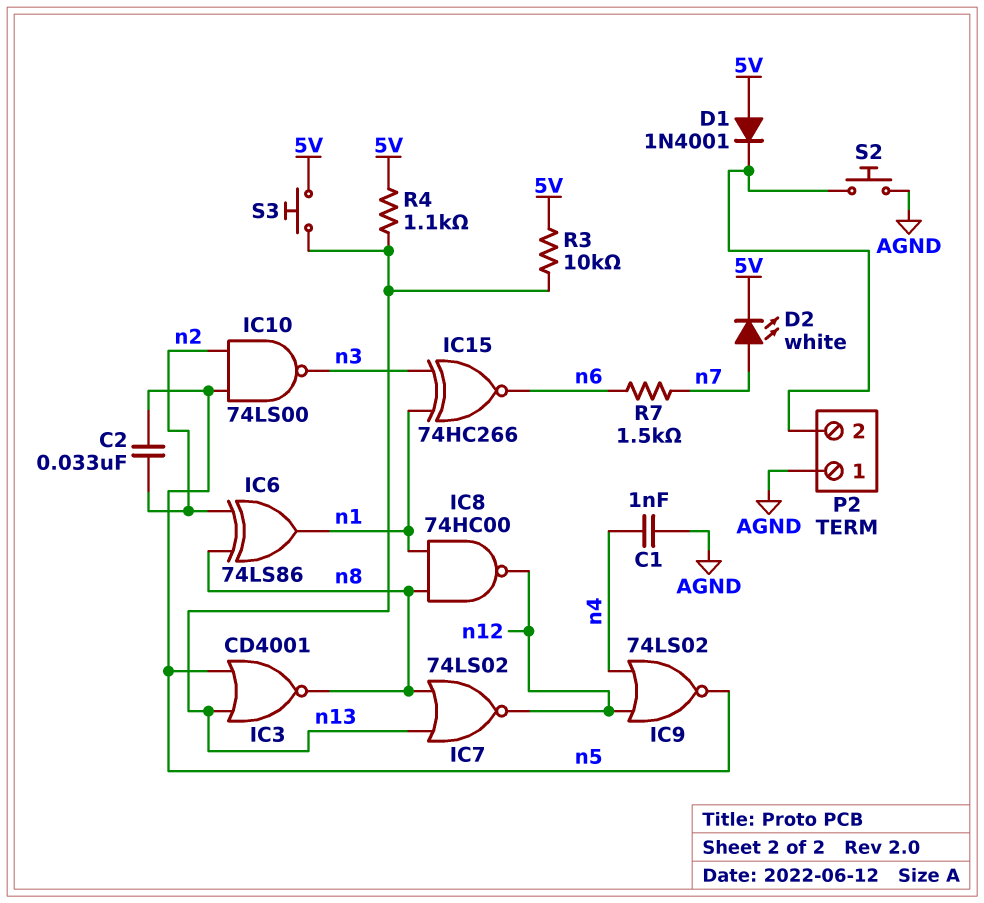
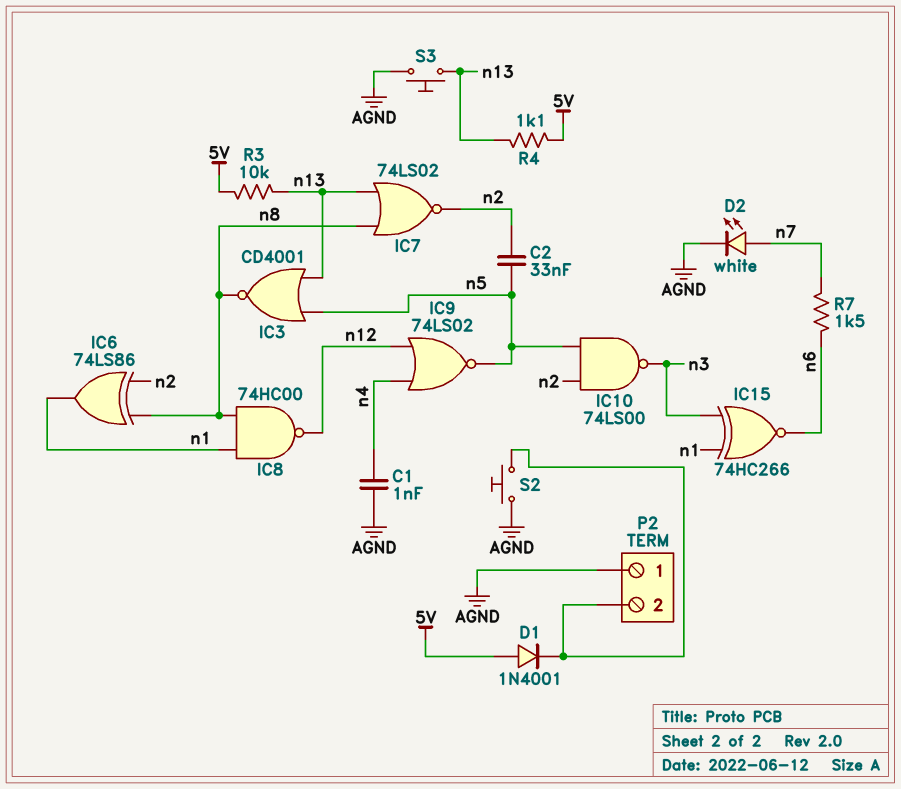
D2: LED white (A n7, K 5V) -> LED white (A n7, K AGND)
IC7: NOR 74LS02 (in n8, in n13, out n12) -> NOR 74LS02 (in n8, in n13, out n2)
S3: button (5V, n13) -> button (AGND, n13)

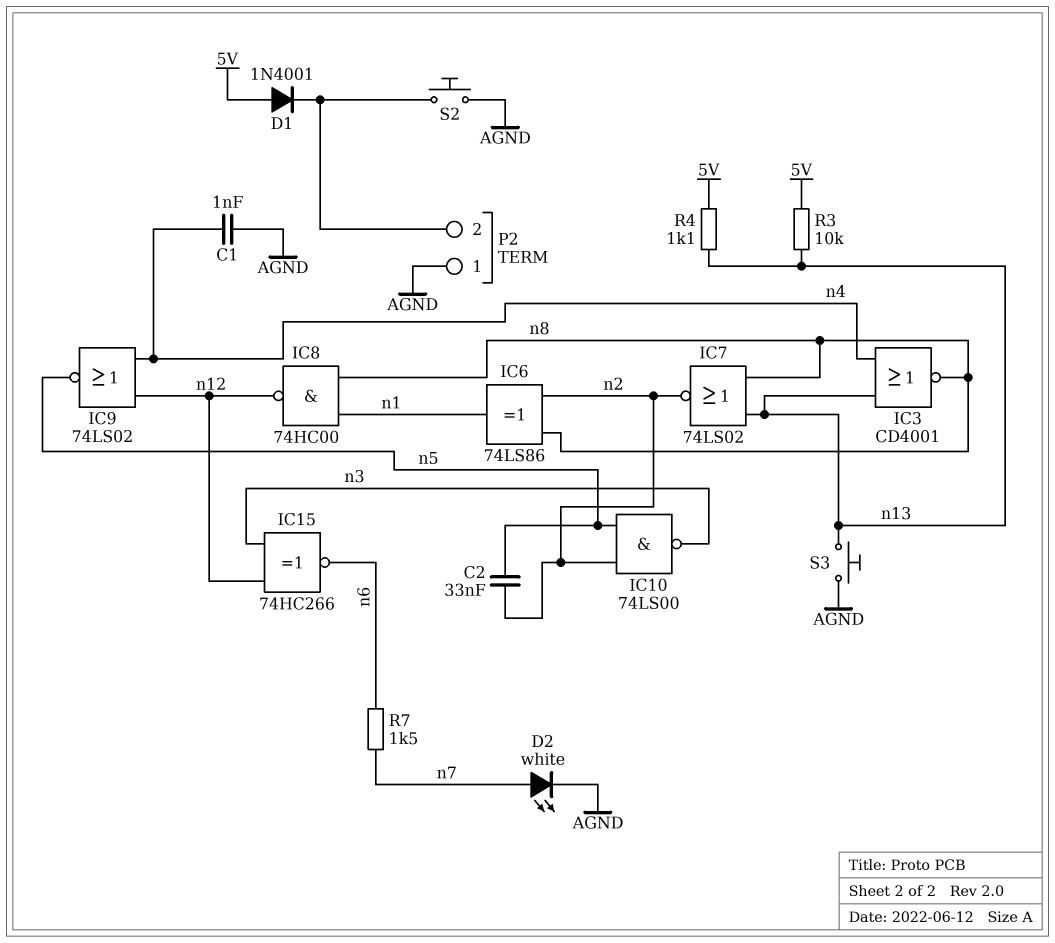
IC3: NOR CD4001 (in n5, in n13, out n8) -> NOR CD4001 (in n4, in n13, out n8)
IC15: XNOR 74HC266 (in n1, in n3, out n6) -> XNOR 74HC266 (in n3, in n12, out n6)

